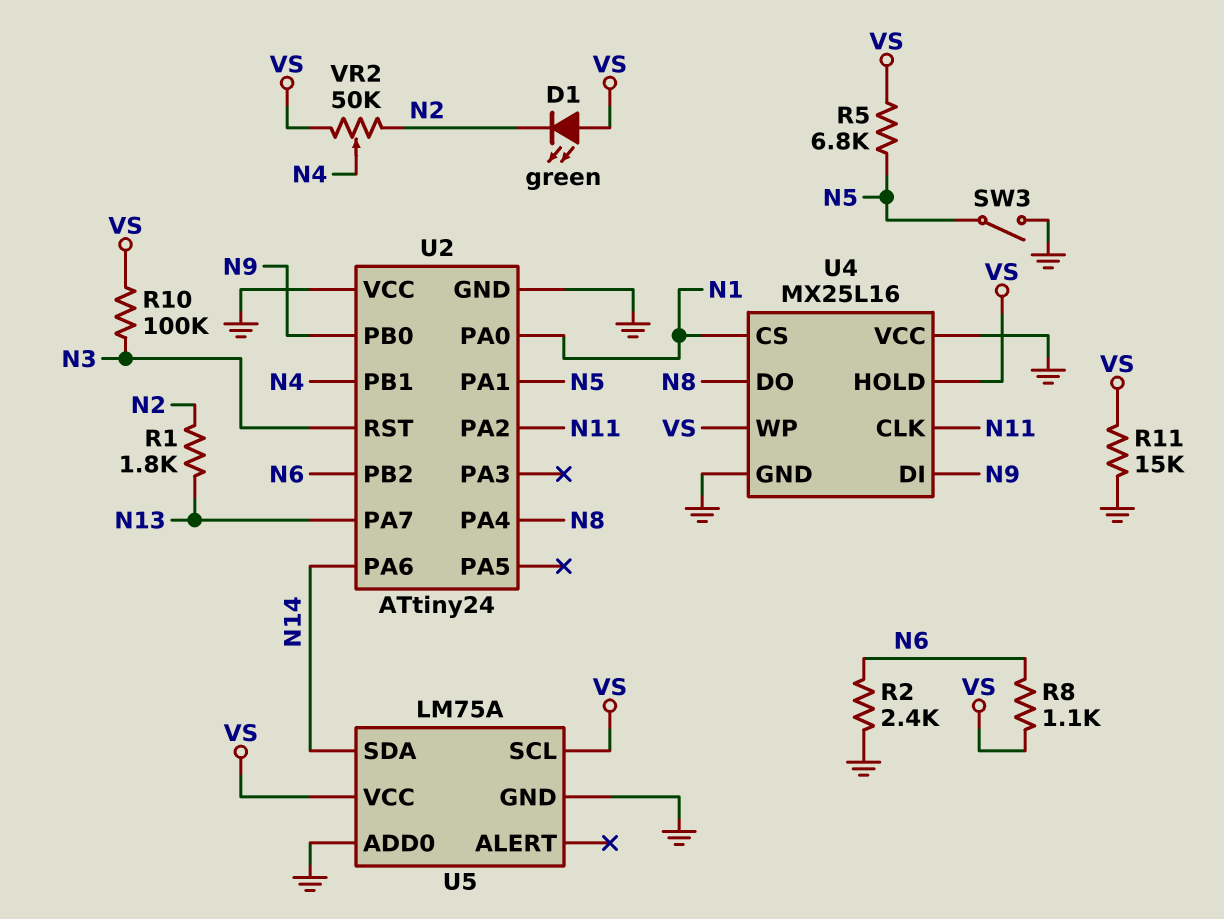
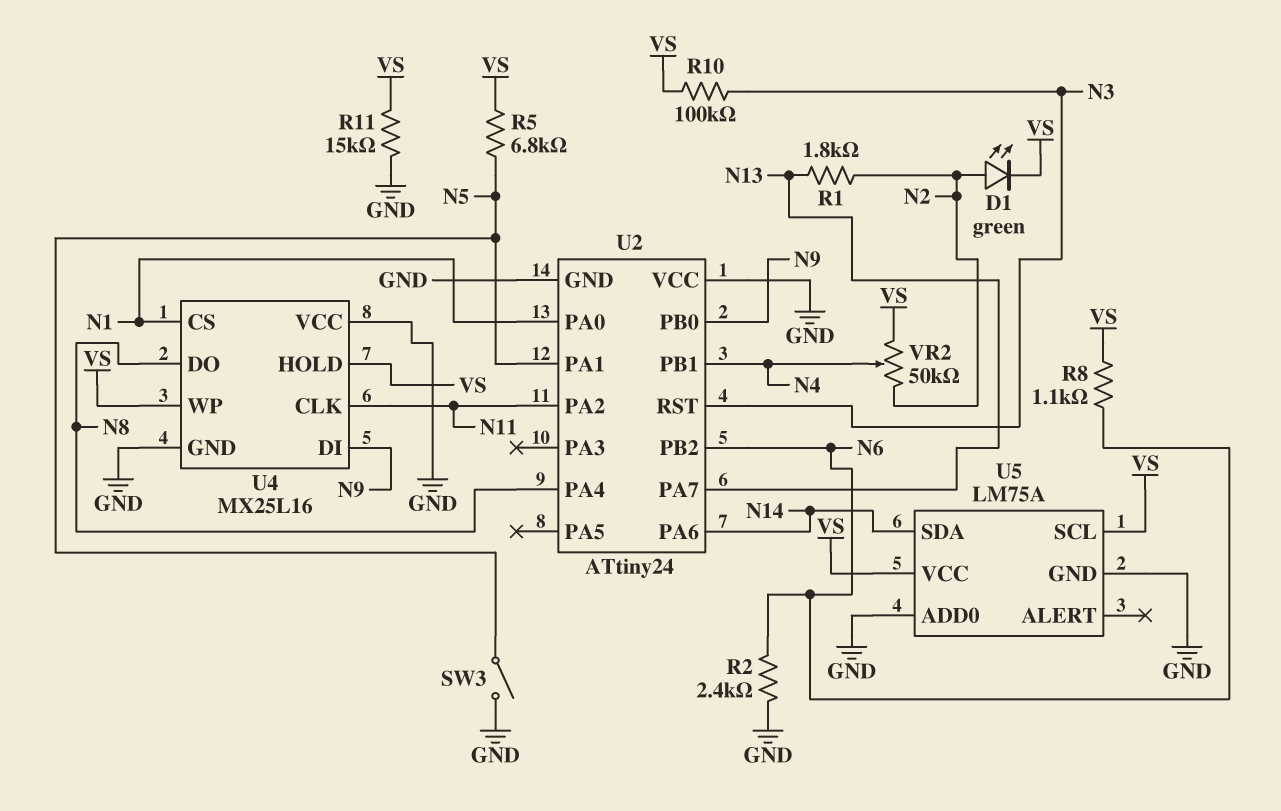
D1: LED green (A VS, K N2) -> LED green (A N2, K VS)

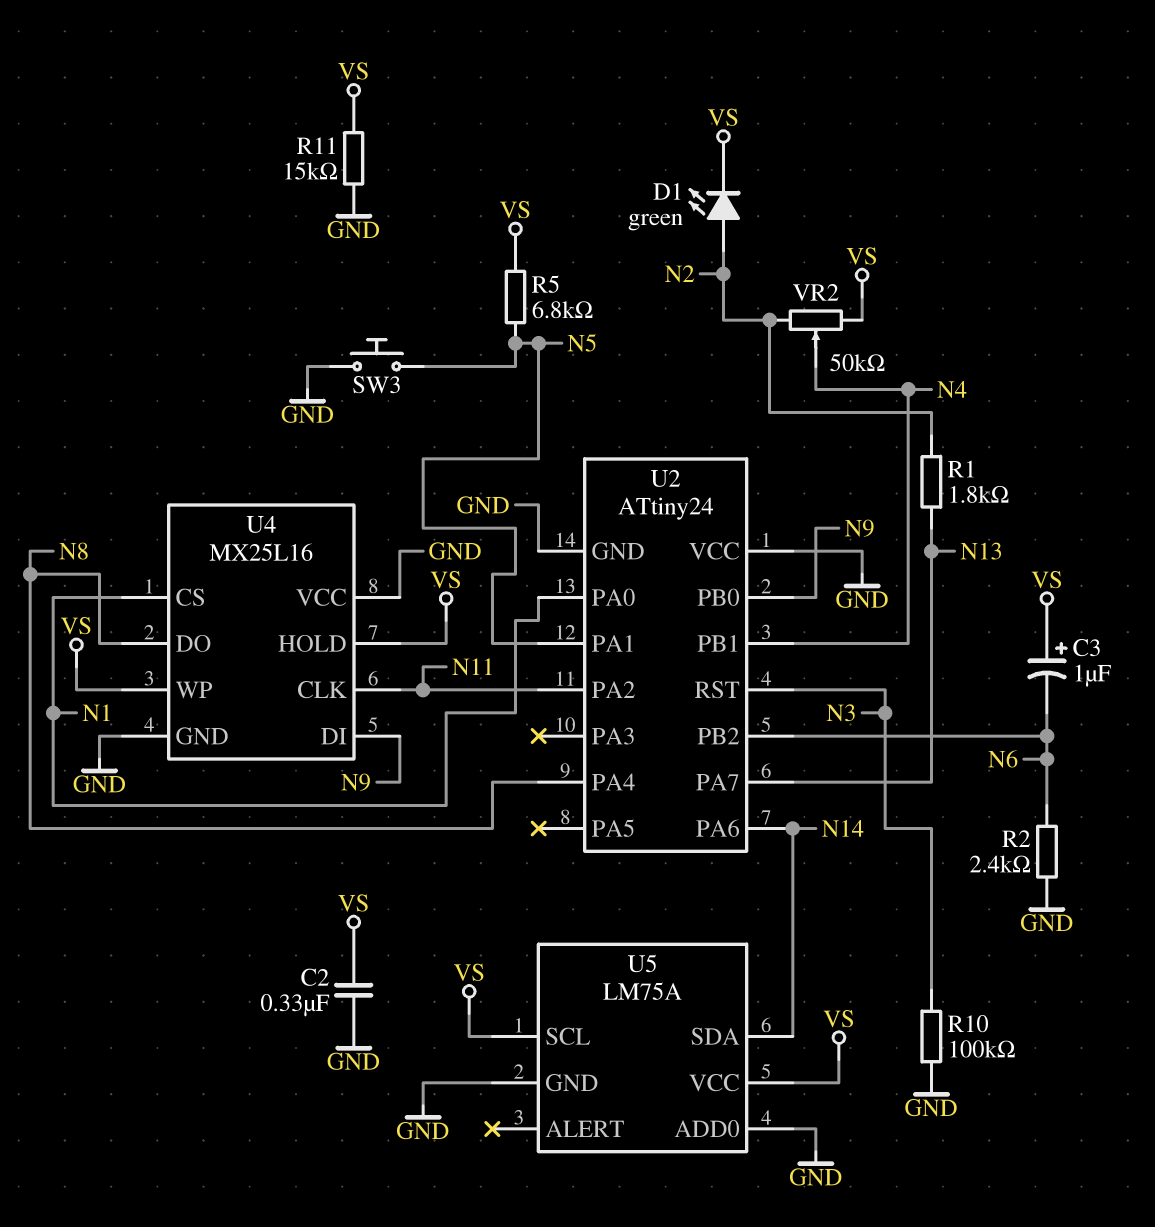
C2: none -> 330nF (GND, VS)
C3: none -> 1uF (plus VS, minus N6)
R8: 1.1k (N6, VS) -> none
R10: 100k (N3, VS) -> 100k (GND, N3)
SW3: switch (GND, N5) -> button (GND, N5)

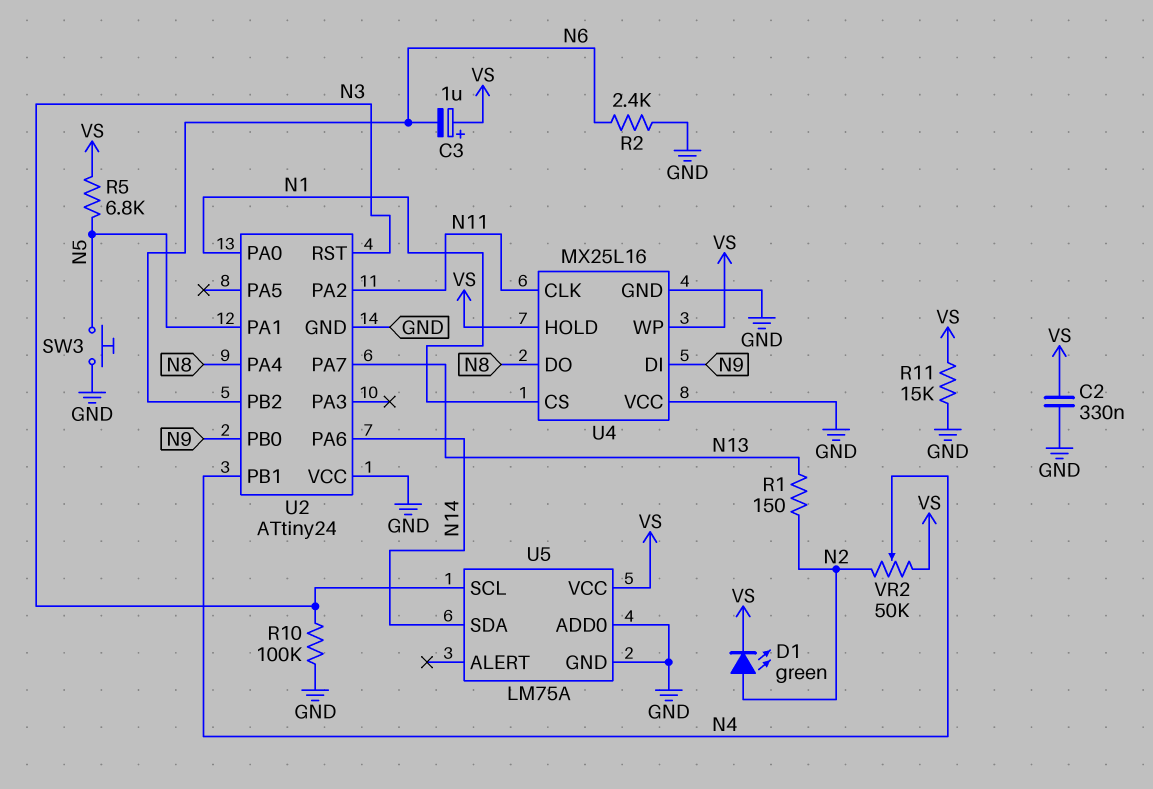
R1: 1.8k (N2, N13) -> 150 (N2, N13)
U5 pin SCL: VS -> N3

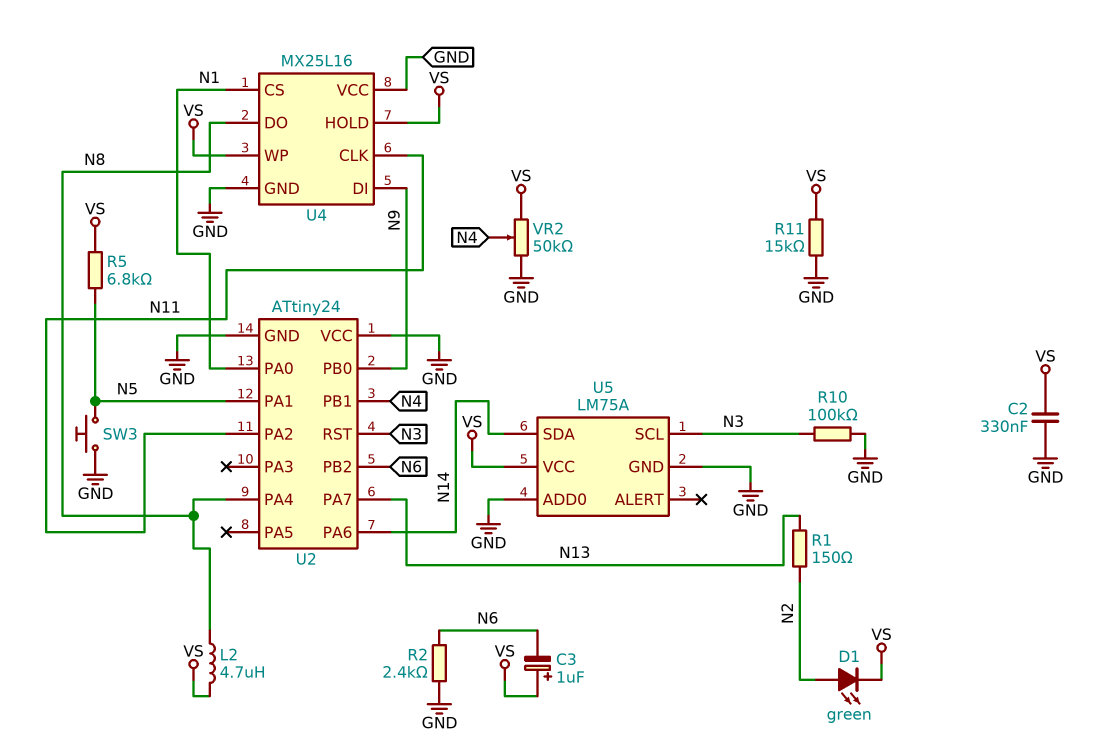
L2: none -> 4.7uH (N8, VS)
VR2: 50k (N2, VS, wiper N4) -> 50k (GND, VS, wiper N4)

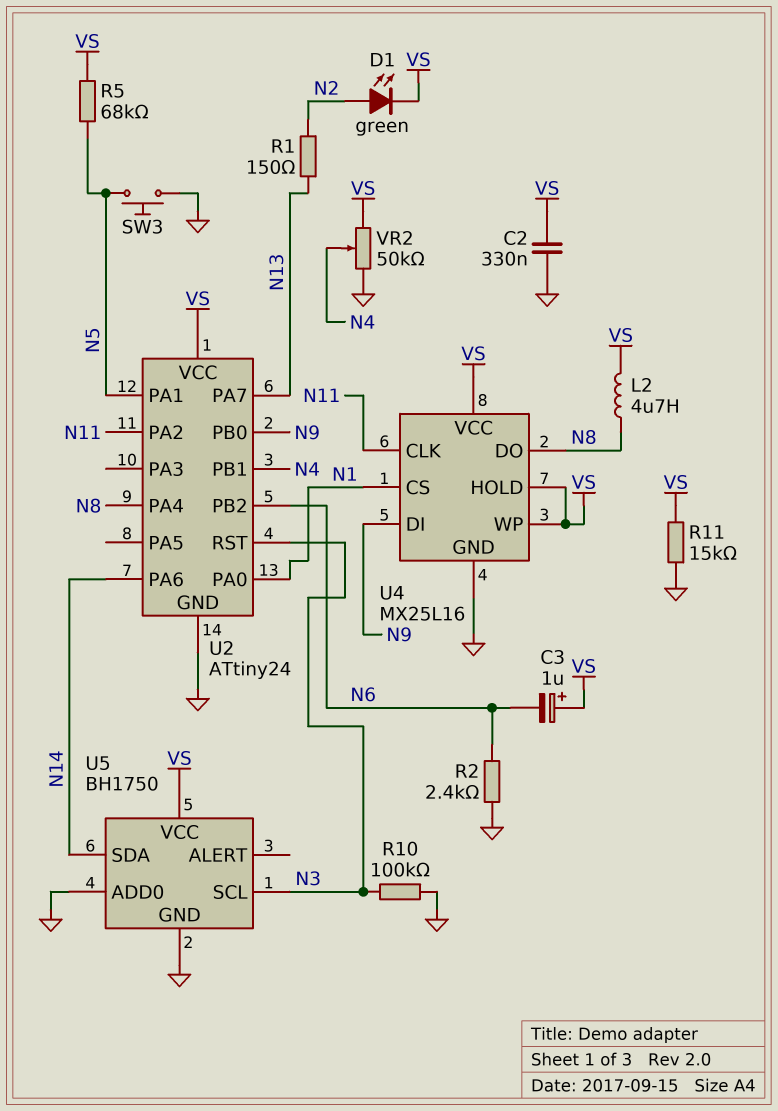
R5: 6.8k (N5, VS) -> 68k (N5, VS)
U2 pin VCC: GND -> VS
U4 pin VCC: GND -> VS
U5: LM75A -> BH1750

